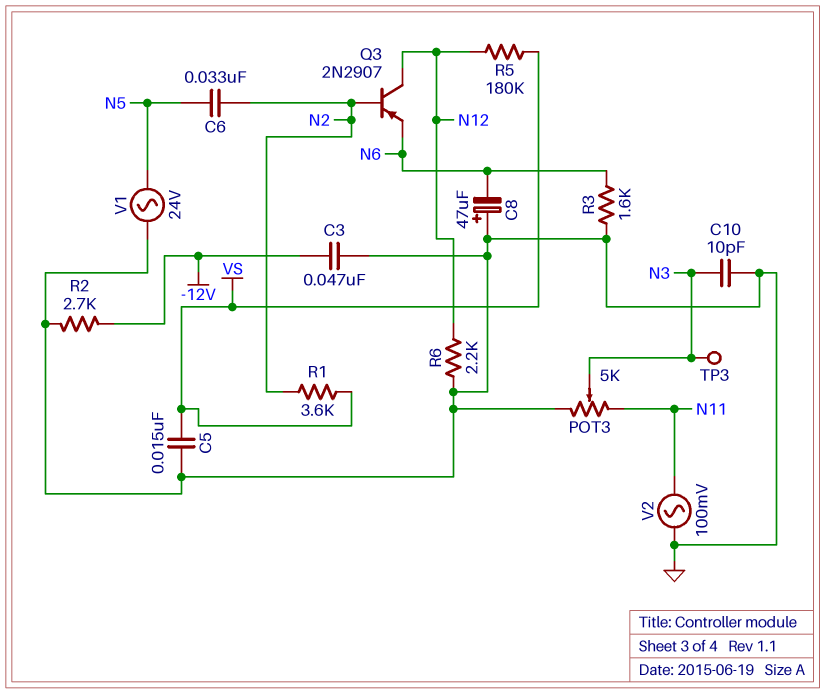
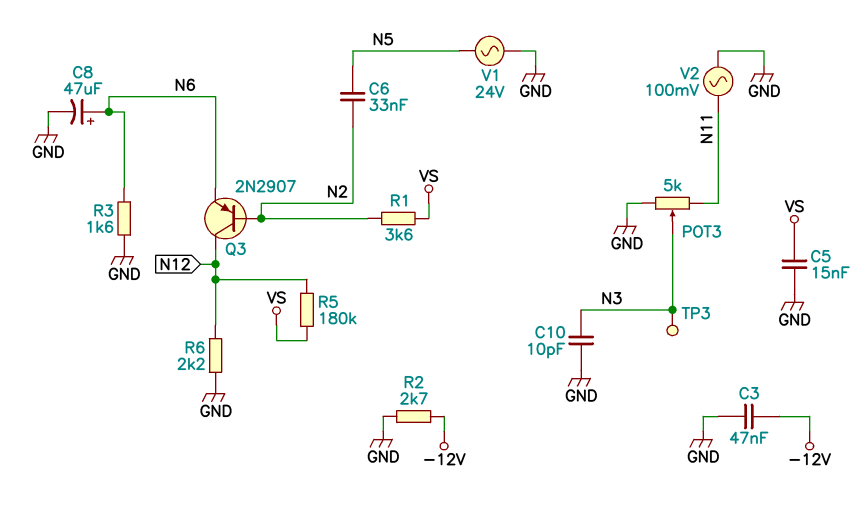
C8: 47uF (plus GND, minus N6) -> 47uF (plus N6, minus GND)

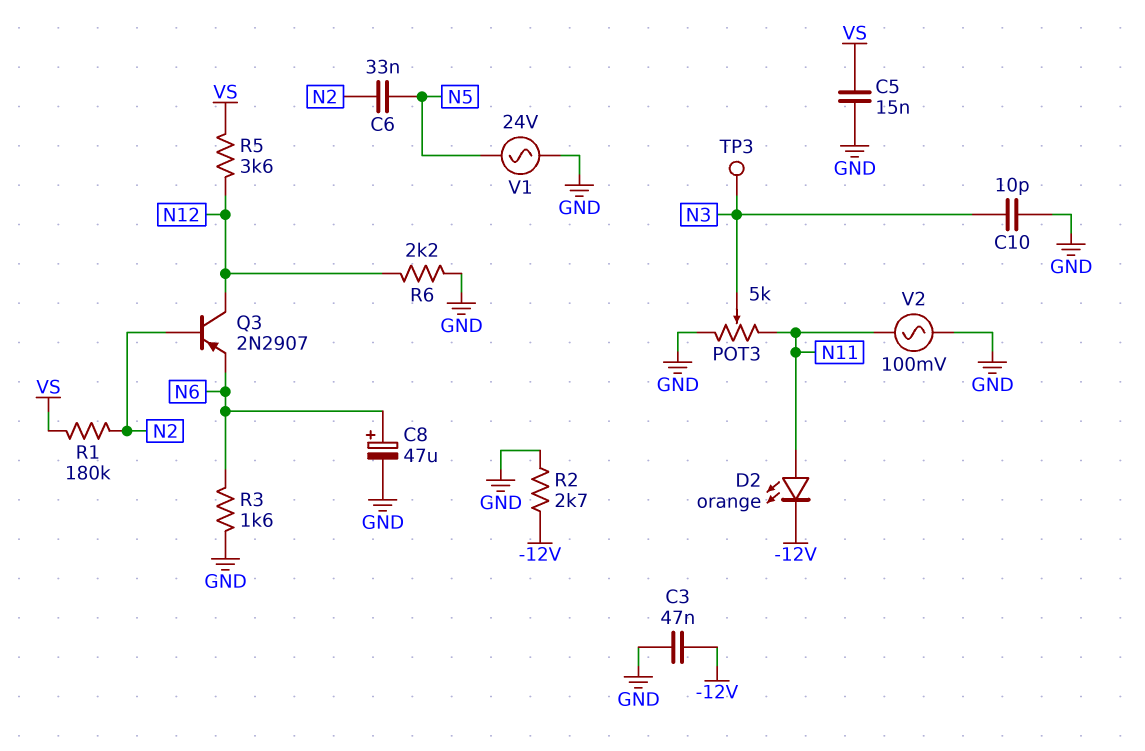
D2: none -> LED orange (A N11, K -12V)
R1: 3.6k (N2, VS) -> 180k (N2, VS)
R5: 180k (N12, VS) -> 3.6k (N12, VS)

